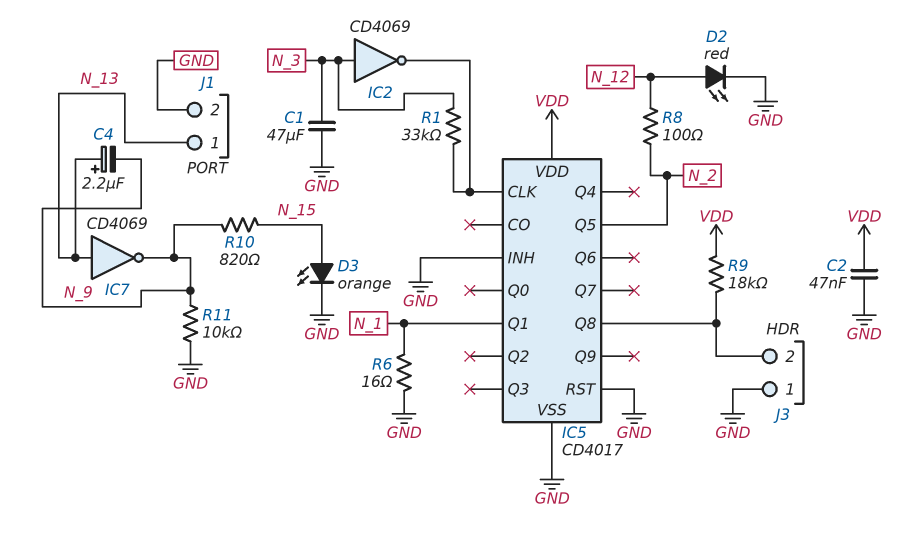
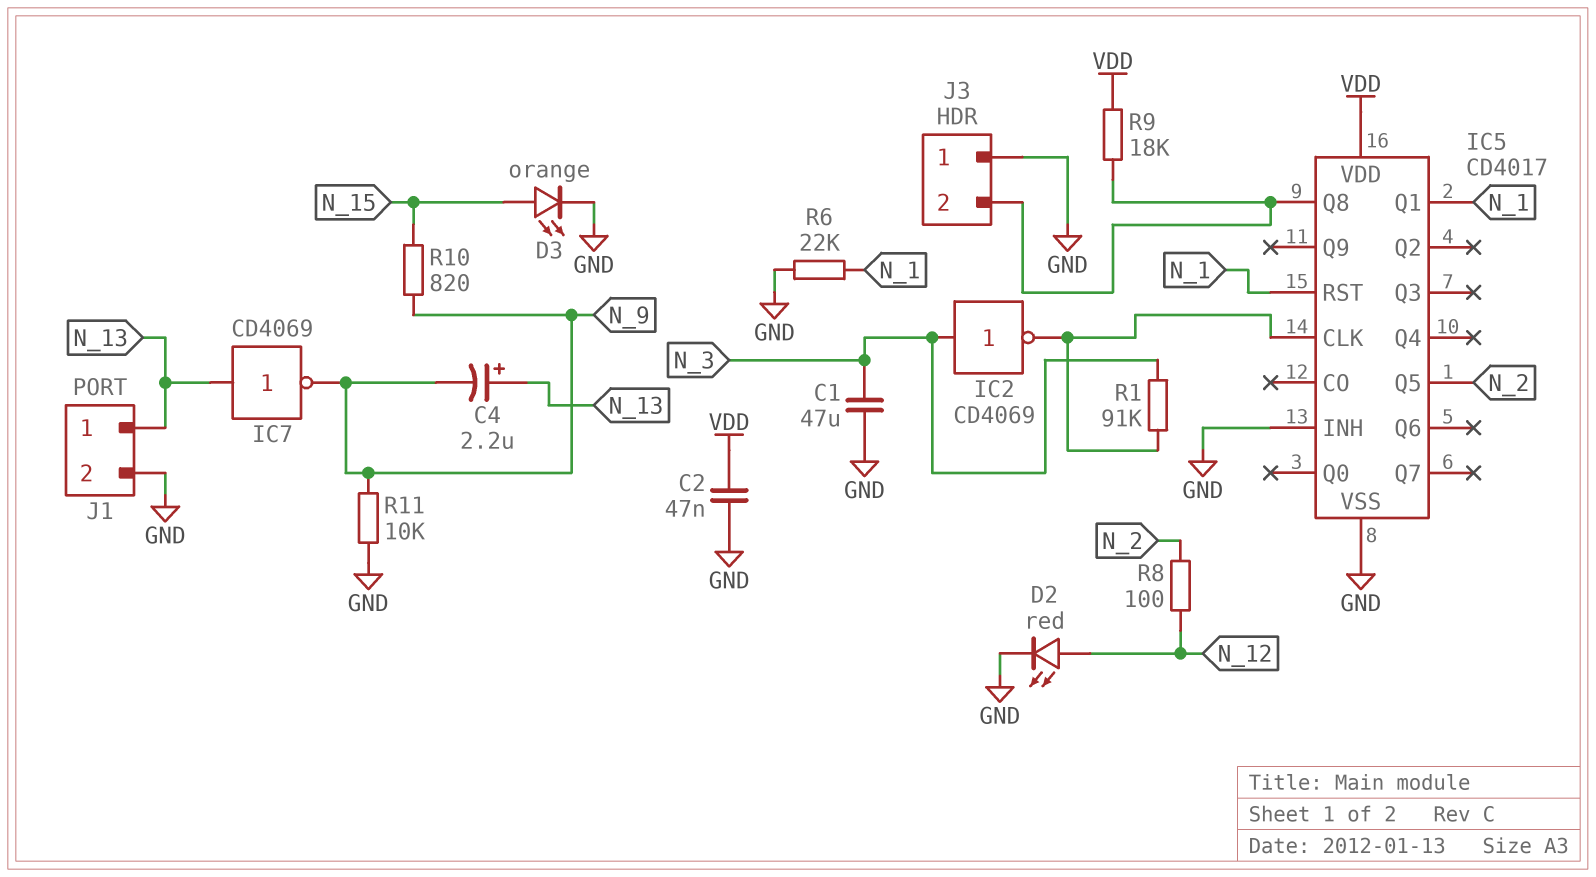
IC5 pin RST: GND -> N_1
R1: 33k (IC5/CLK, N_3) -> 91k (IC5/CLK, N_3)
R6: 16 (GND, N_1) -> 22k (GND, N_1)

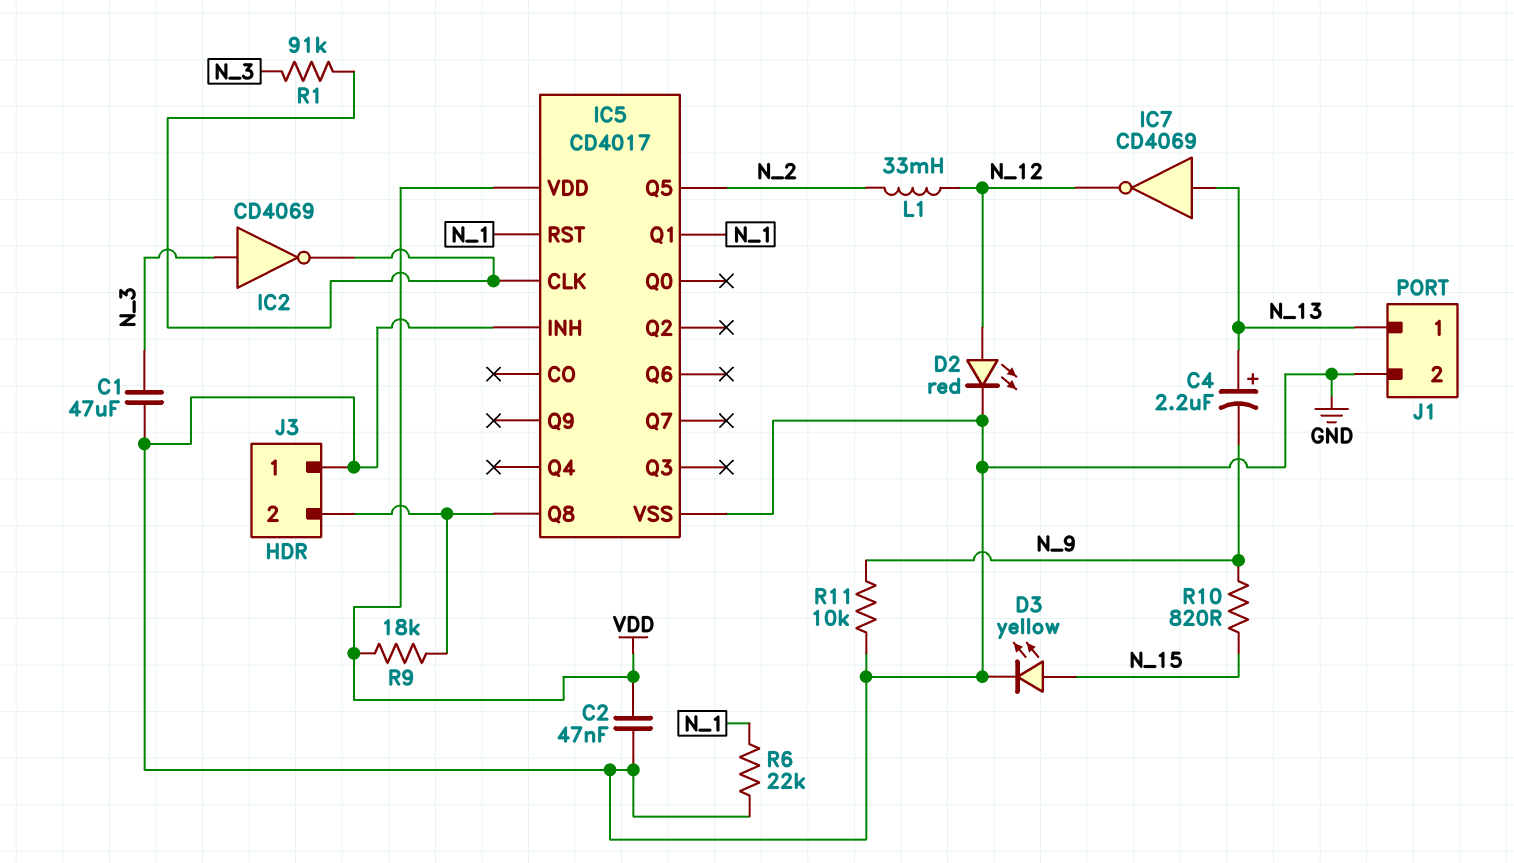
D3: LED orange (A N_15, K GND) -> LED yellow (A N_15, K GND)
IC7: NOT CD4069 (in N_13, out N_9) -> NOT CD4069 (in N_13, out N_12)
L1: none -> 33mH (N_2, N_12)
R8: 100 (N_2, N_12) -> none

